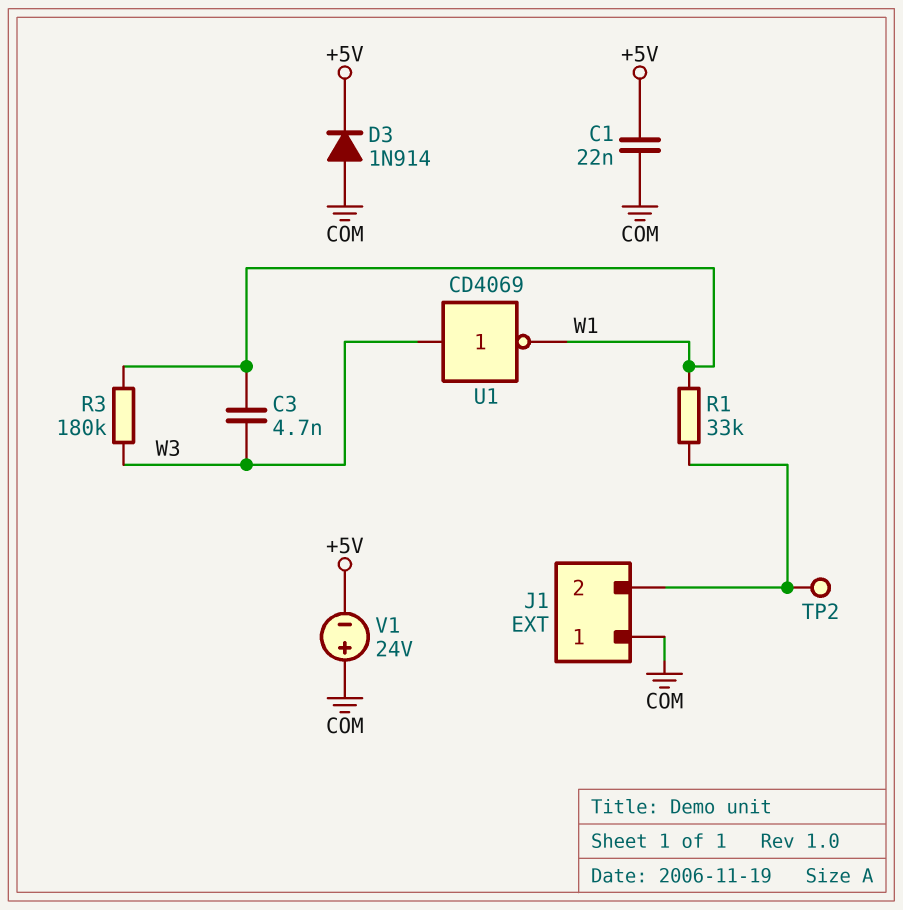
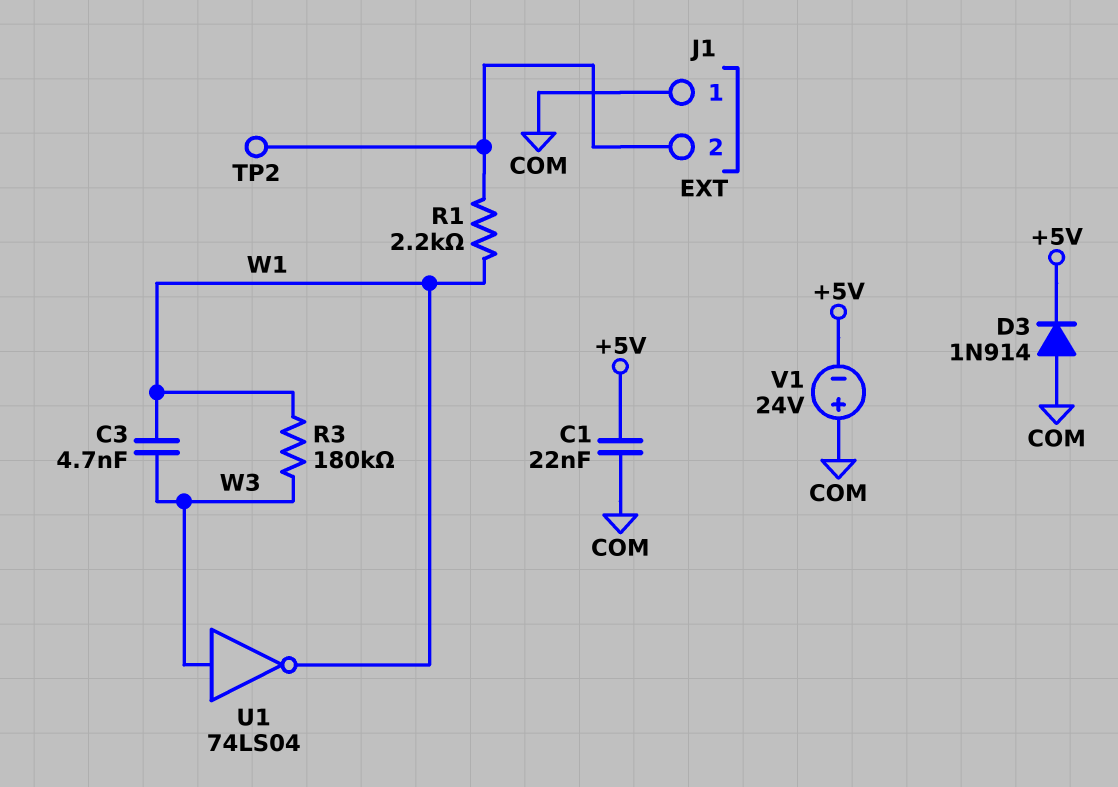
R1: 33k (J1/2, W1) -> 2.2k (J1/2, W1)
U1: NOT CD4069 (in W3, out W1) -> NOT 74LS04 (in W3, out W1)

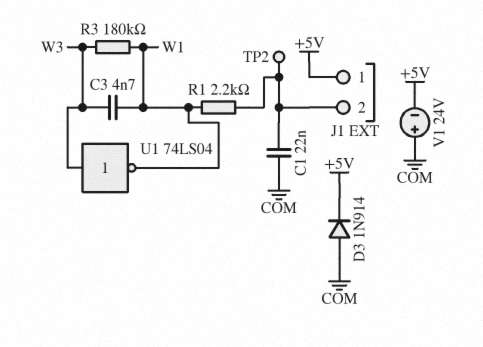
C1: 22nF (+5V, COM) -> 22nF (COM, J1/2)
J1 pin 1: COM -> +5V

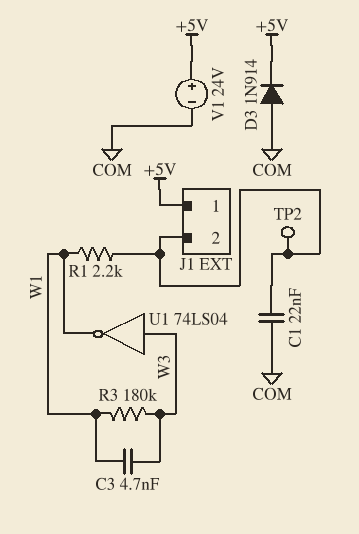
V1: 24V (plus COM, minus +5V) -> 24V (plus +5V, minus COM)

